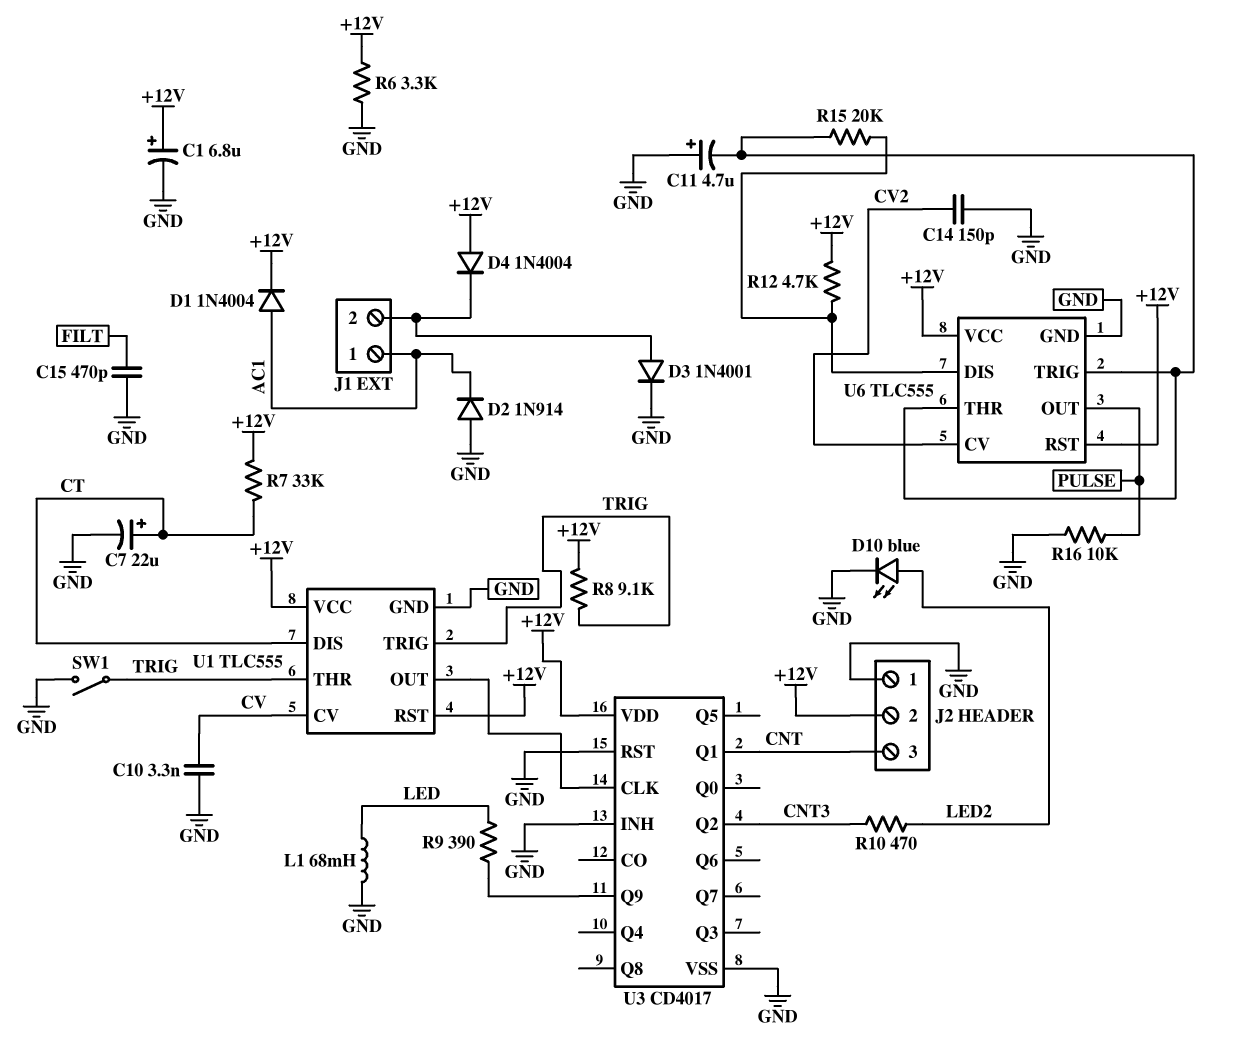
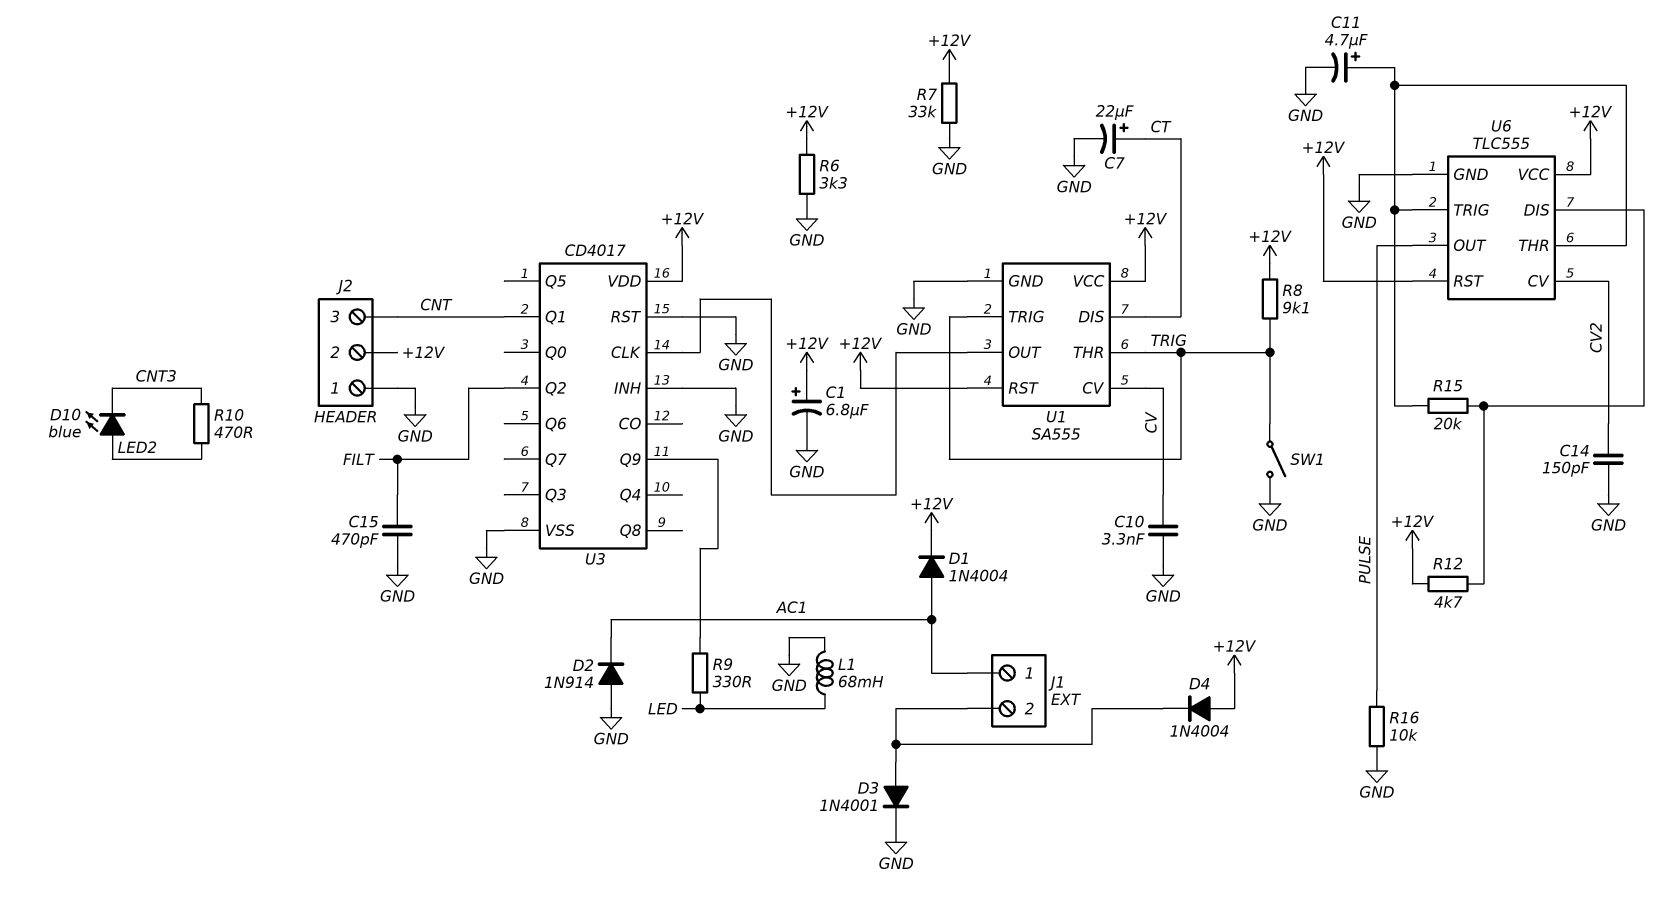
C11: 4.7uF (plus GND, minus U6/THR) -> 4.7uF (plus U6/THR, minus GND)
D10: LED blue (A LED2, K GND) -> LED blue (A LED2, K CNT3)
R7: 33k (+12V, CT) -> 33k (+12V, GND)
R9: 390 (LED, U3/Q9) -> 330 (LED, U3/Q9)
U1: TLC555 -> SA555
U3 pin Q2: CNT3 -> FILT

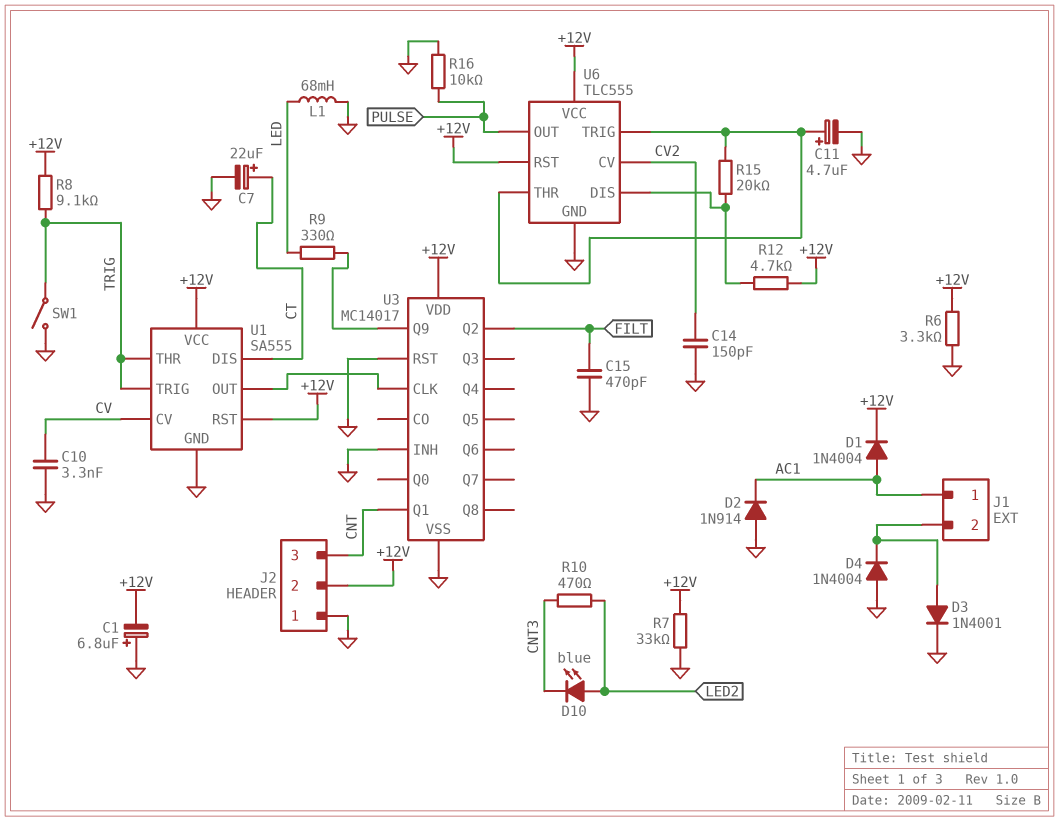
C1: 6.8uF (plus +12V, minus GND) -> 6.8uF (plus GND, minus +12V)
D4: diode 1N4004 (A +12V, K J1/2) -> diode 1N4004 (A GND, K J1/2)
U3: CD4017 -> MC14017

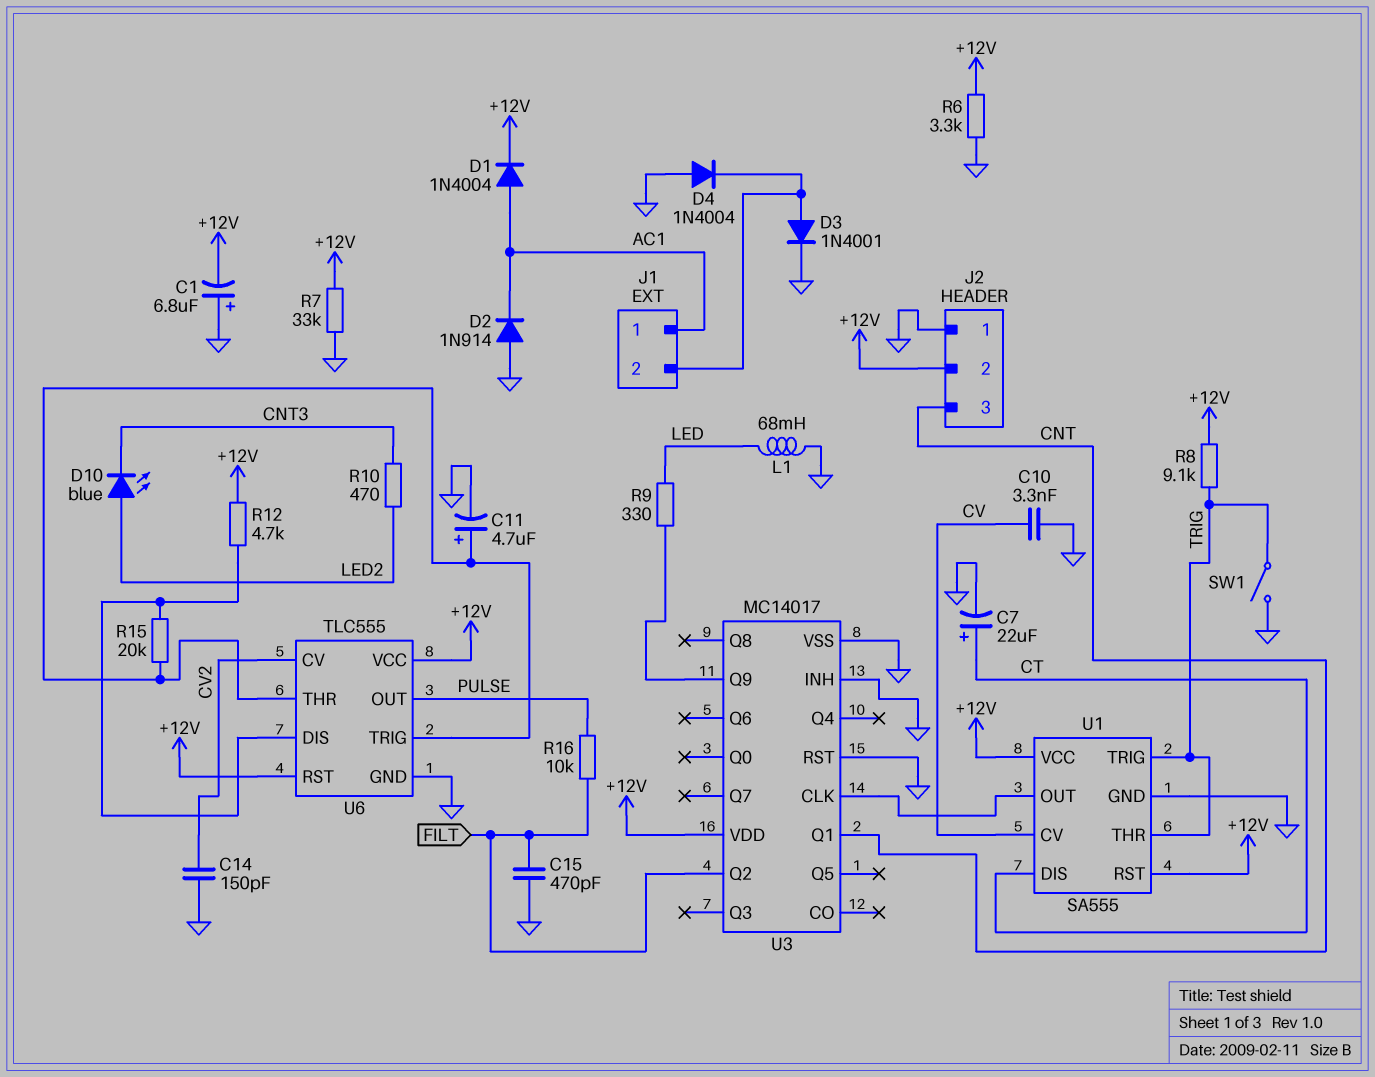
R16: 10k (GND, PULSE) -> 10k (FILT, PULSE)

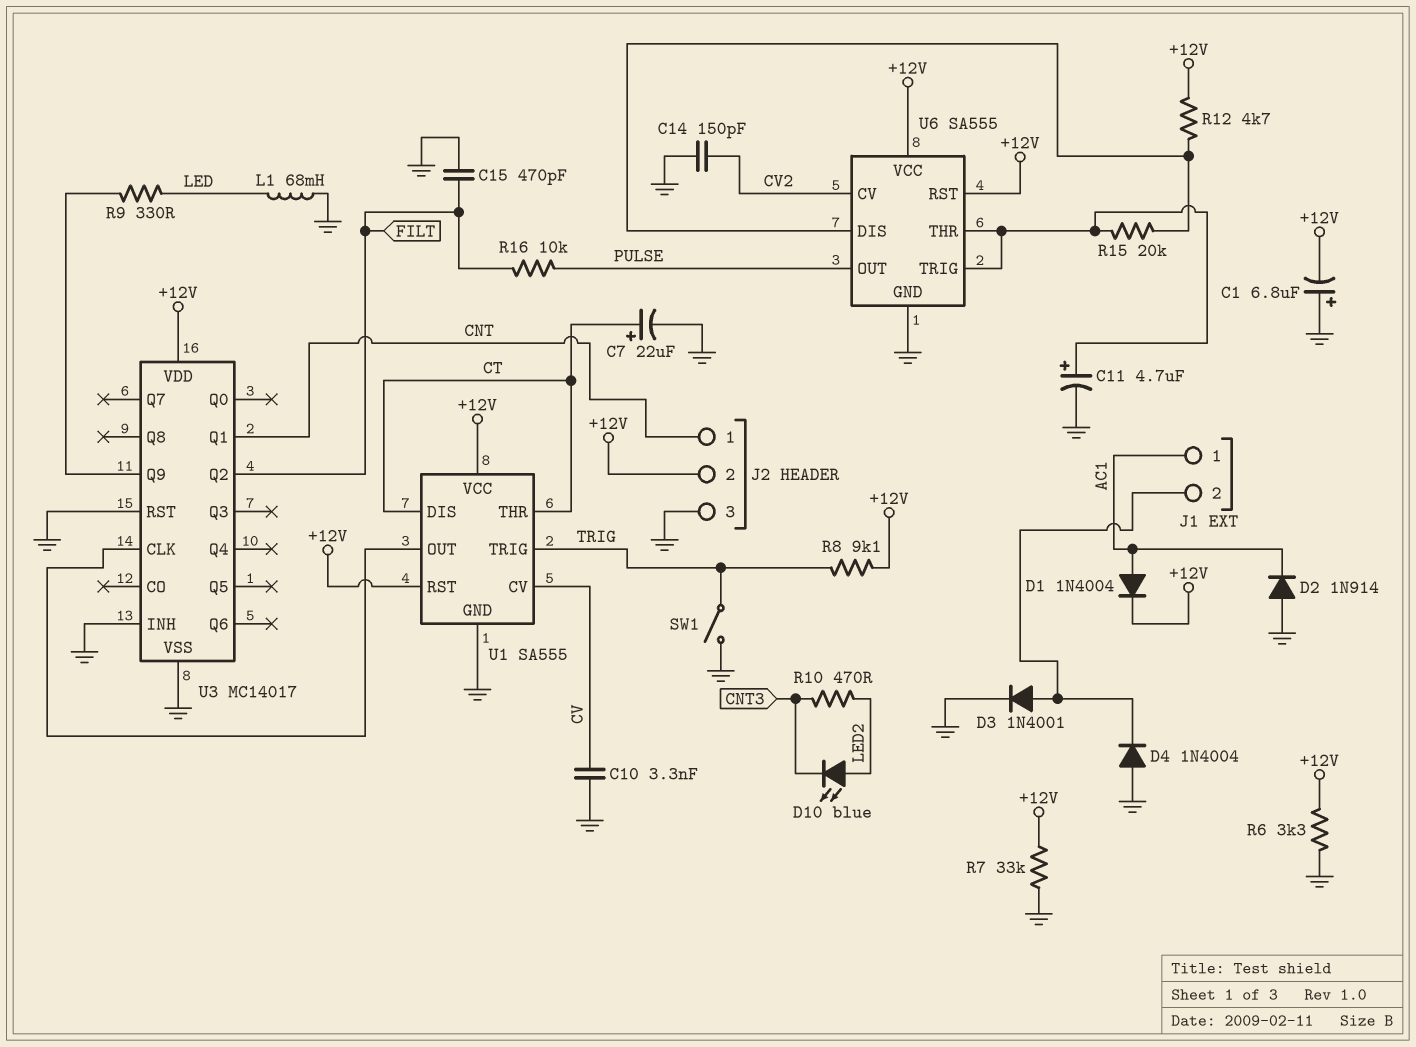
J2 pin 1: GND -> CNT
J2 pin 3: CNT -> GND
U1 pin THR: TRIG -> CT
U6: TLC555 -> SA555

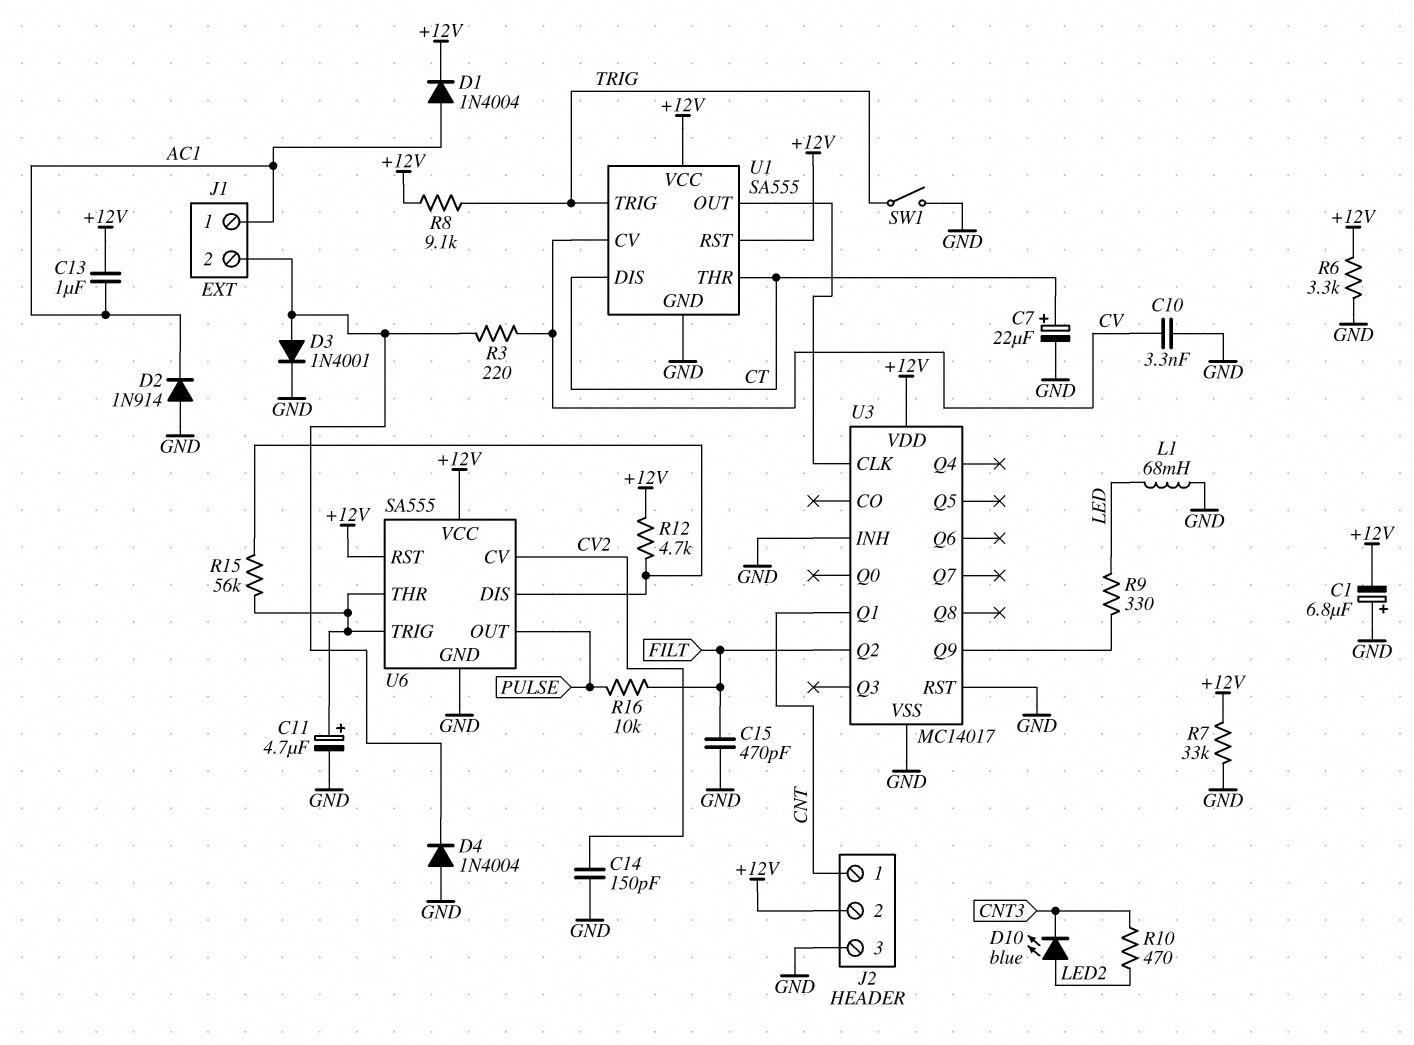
C13: none -> 1uF (+12V, AC1)
R3: none -> 220 (CV, J1/2)
R15: 20k (U6/DIS, U6/THR) -> 56k (U6/DIS, U6/THR)

